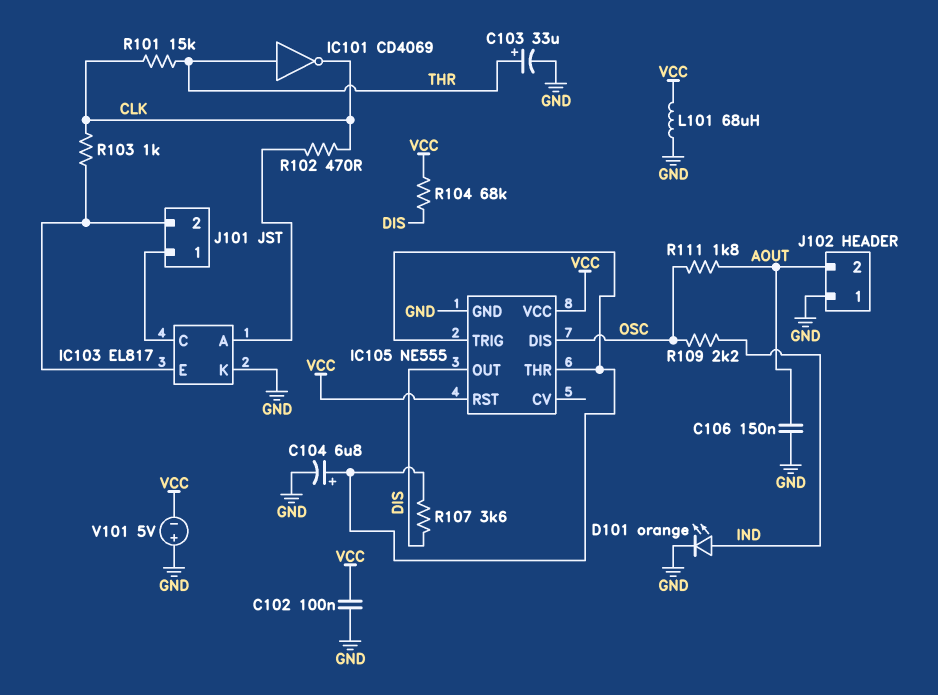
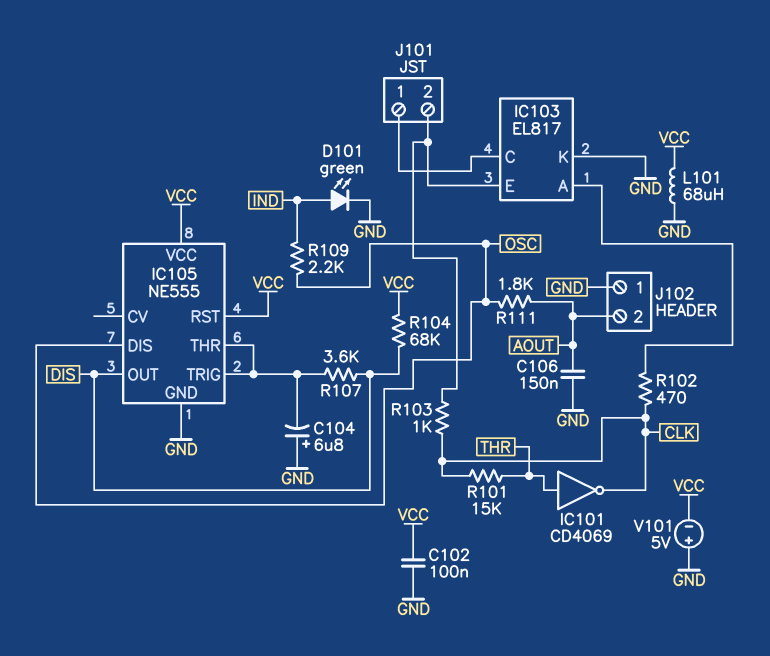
C103: 33uF (plus THR, minus GND) -> none
C104: 6.8uF (plus IC105/THR, minus GND) -> 6.8uF (plus GND, minus IC105/THR)
D101: LED orange (A IND, K GND) -> LED green (A IND, K GND)

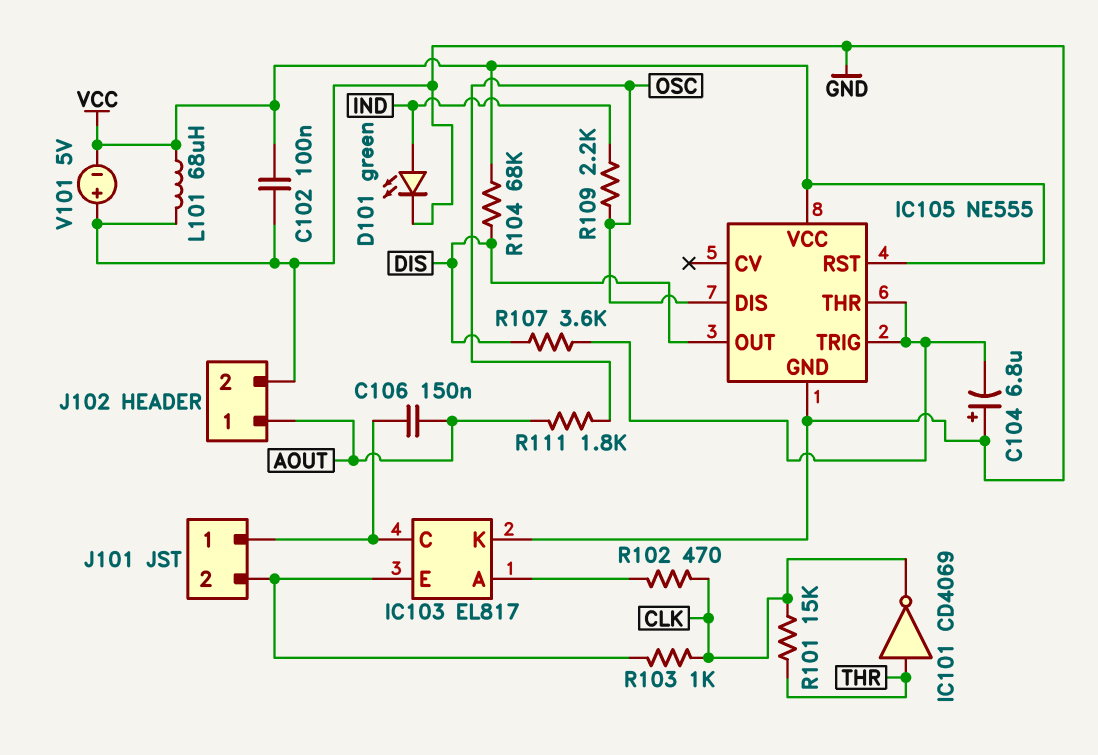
C106: 150nF (AOUT, GND) -> 150nF (AOUT, IC103/C)
J102 pin 1: GND -> AOUT
J102 pin 2: AOUT -> GND

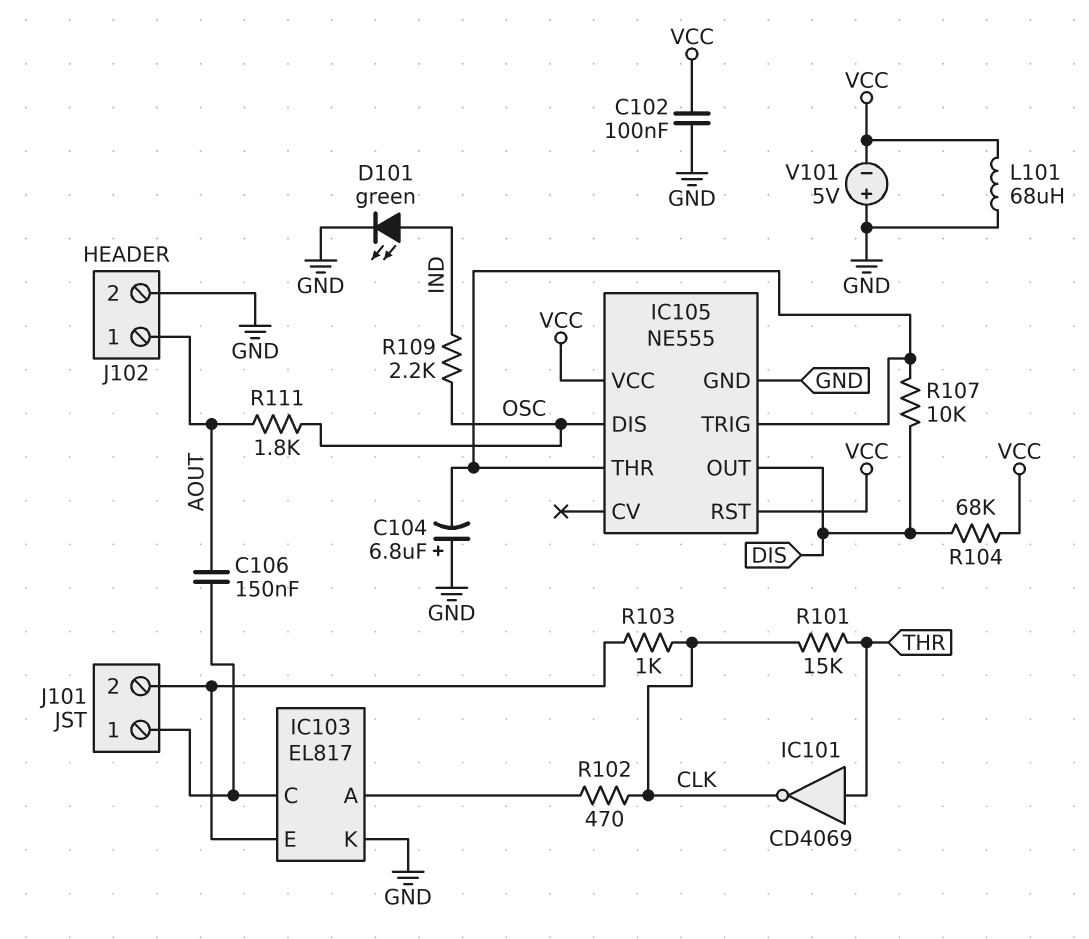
R107: 3.6k (DIS, IC105/THR) -> 10k (DIS, IC105/THR)

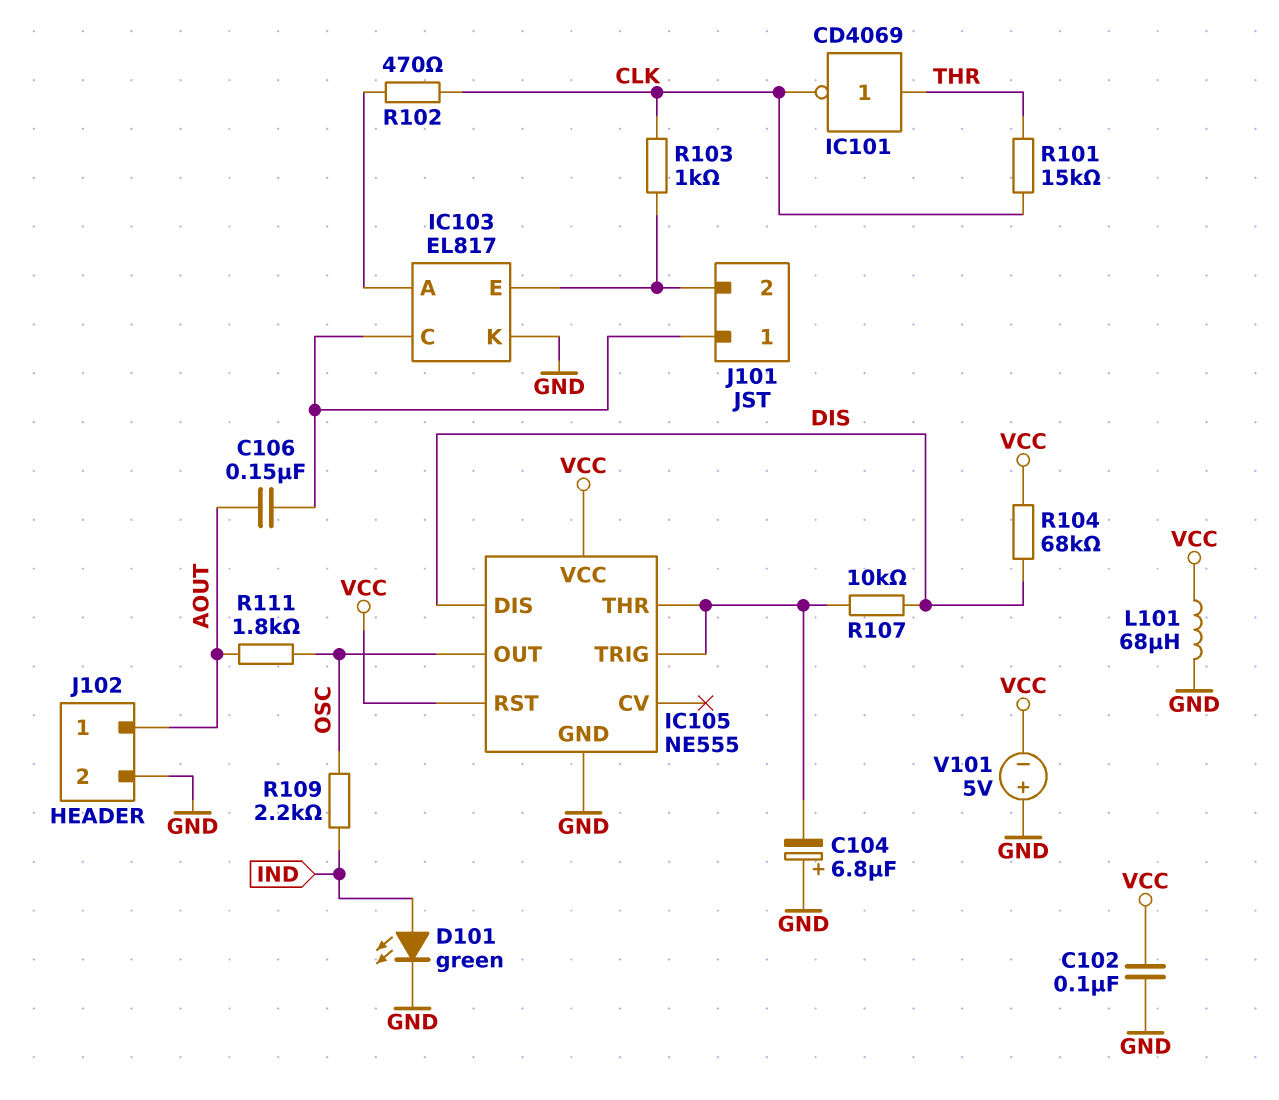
IC105 pin DIS: OSC -> DIS
IC105 pin OUT: DIS -> OSC

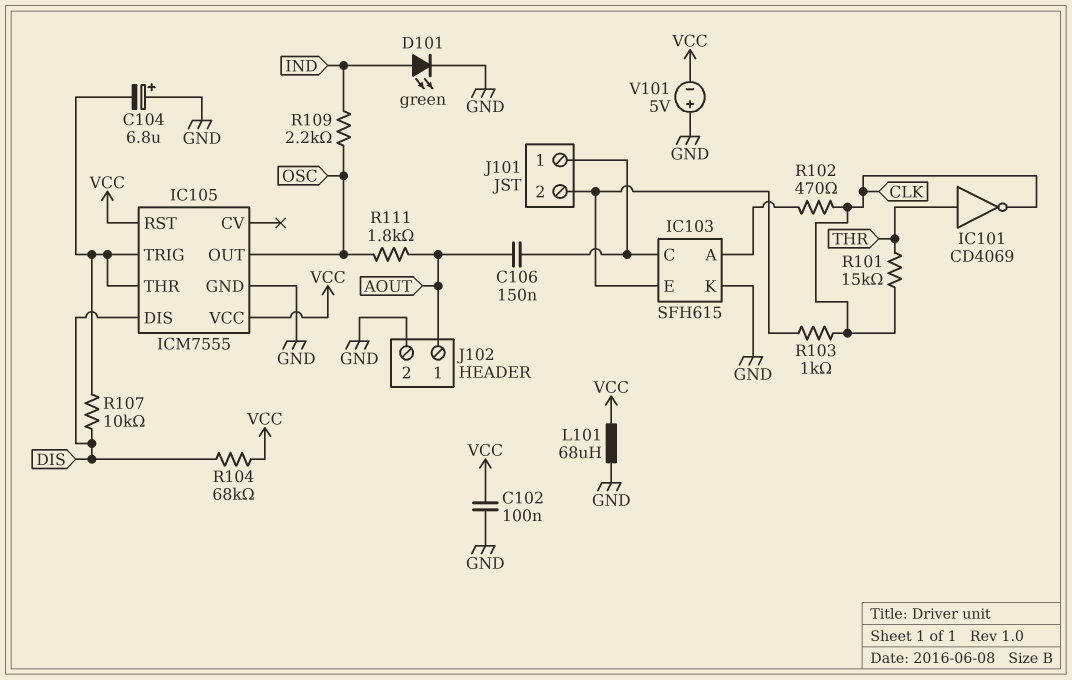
IC103: EL817 -> SFH615
IC105: NE555 -> ICM7555

